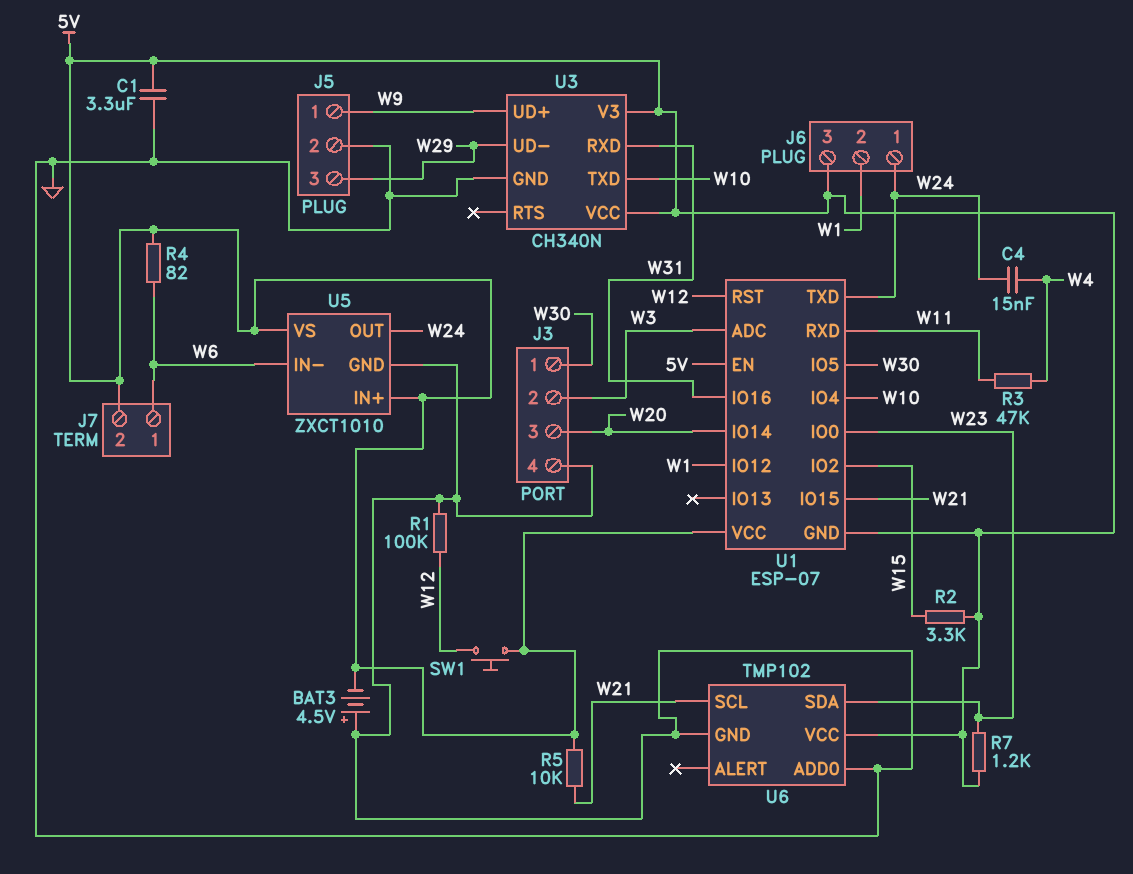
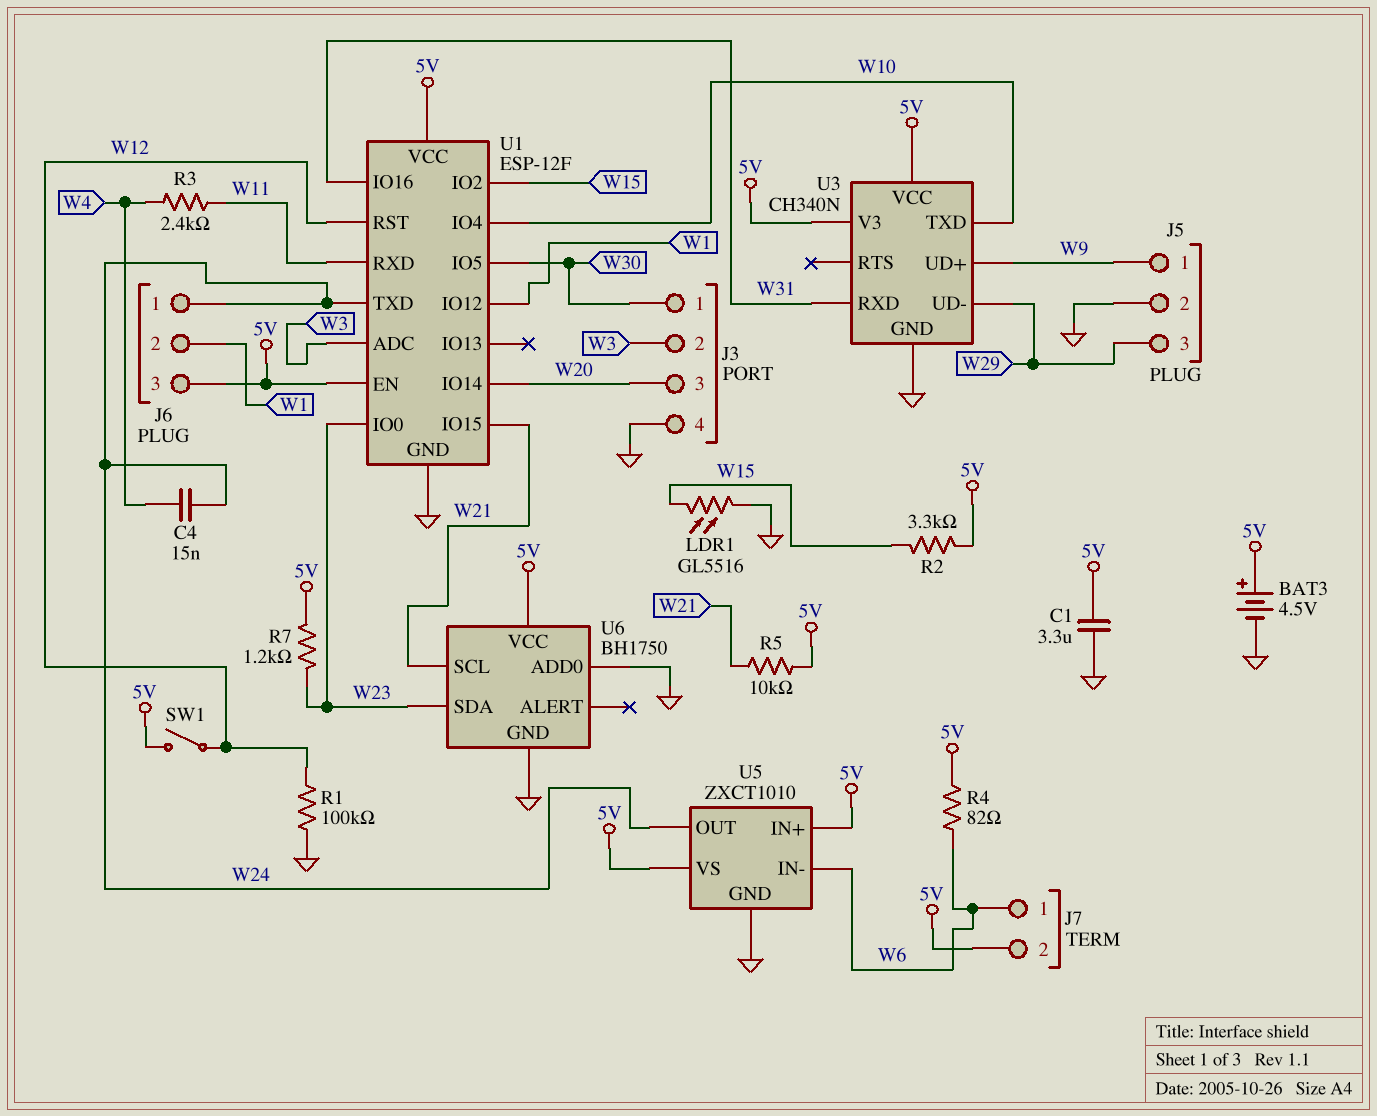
BAT3: 4.5V (plus GND, minus 5V) -> 4.5V (plus 5V, minus GND)
LDR1: none -> GL5516 (GND, W15)
R3: 47k (W4, W11) -> 2.4k (W4, W11)
SW1: button (5V, W12) -> switch (5V, W12)
U1: ESP-07 -> ESP-12F
U1 pin GND: 5V -> GND
U6: TMP102 -> BH1750

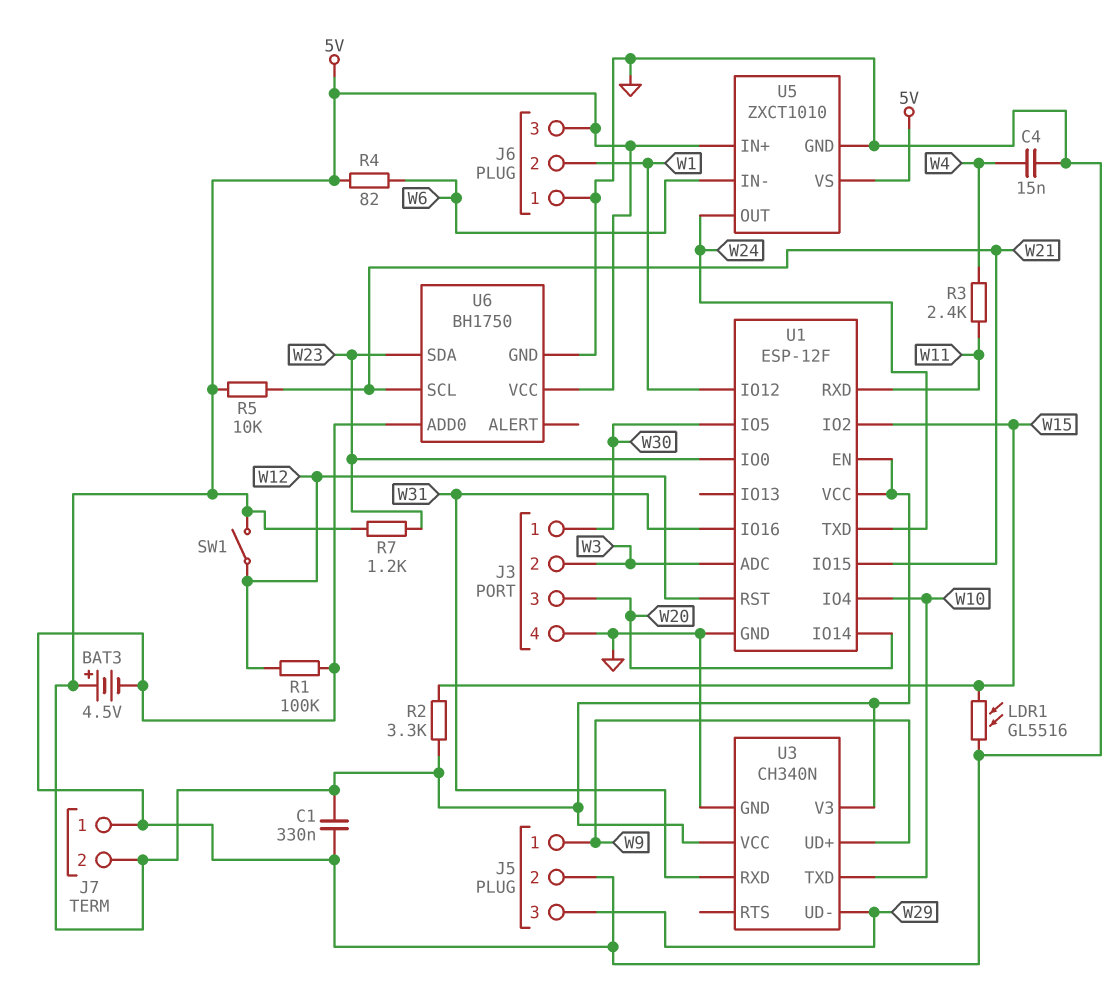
C1: 3.3uF (5V, GND) -> 330nF (5V, GND)
C4: 15nF (W4, W24) -> 15nF (GND, W4)
J6 pin 1: W24 -> GND
J7 pin 1: W6 -> GND

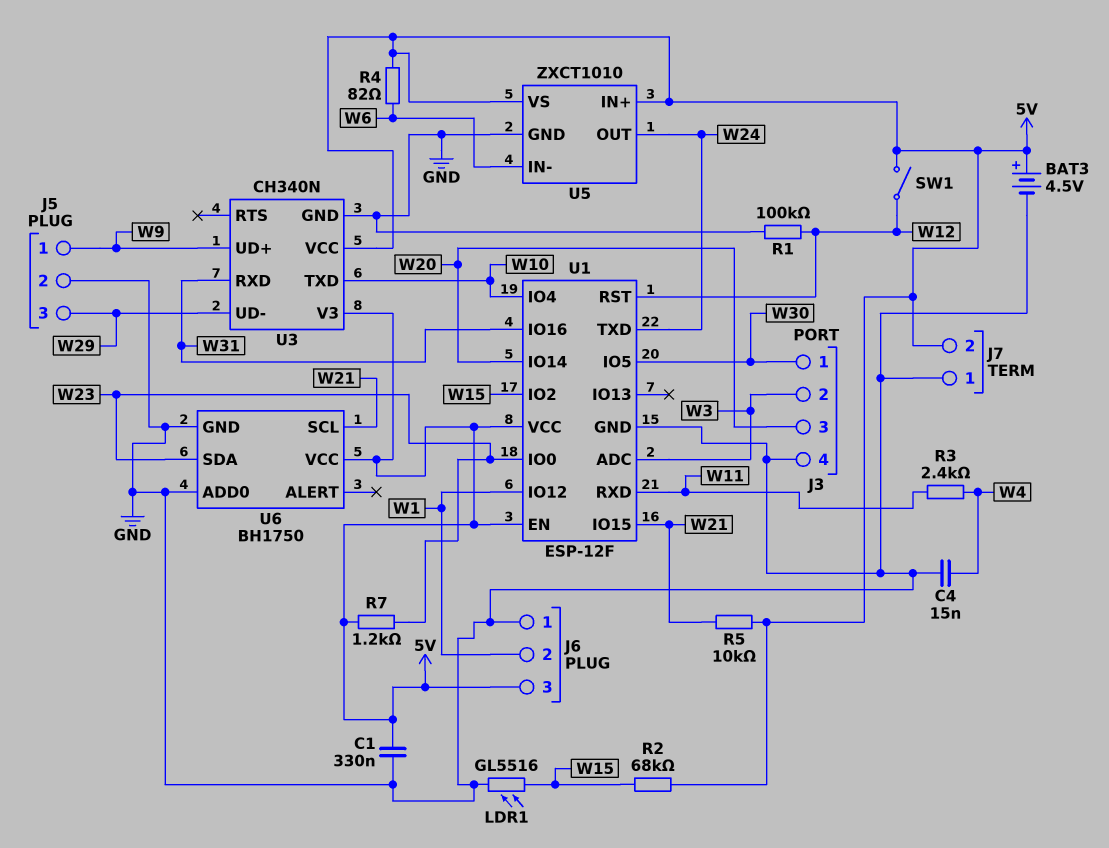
R2: 3.3k (5V, W15) -> 68k (5V, W15)

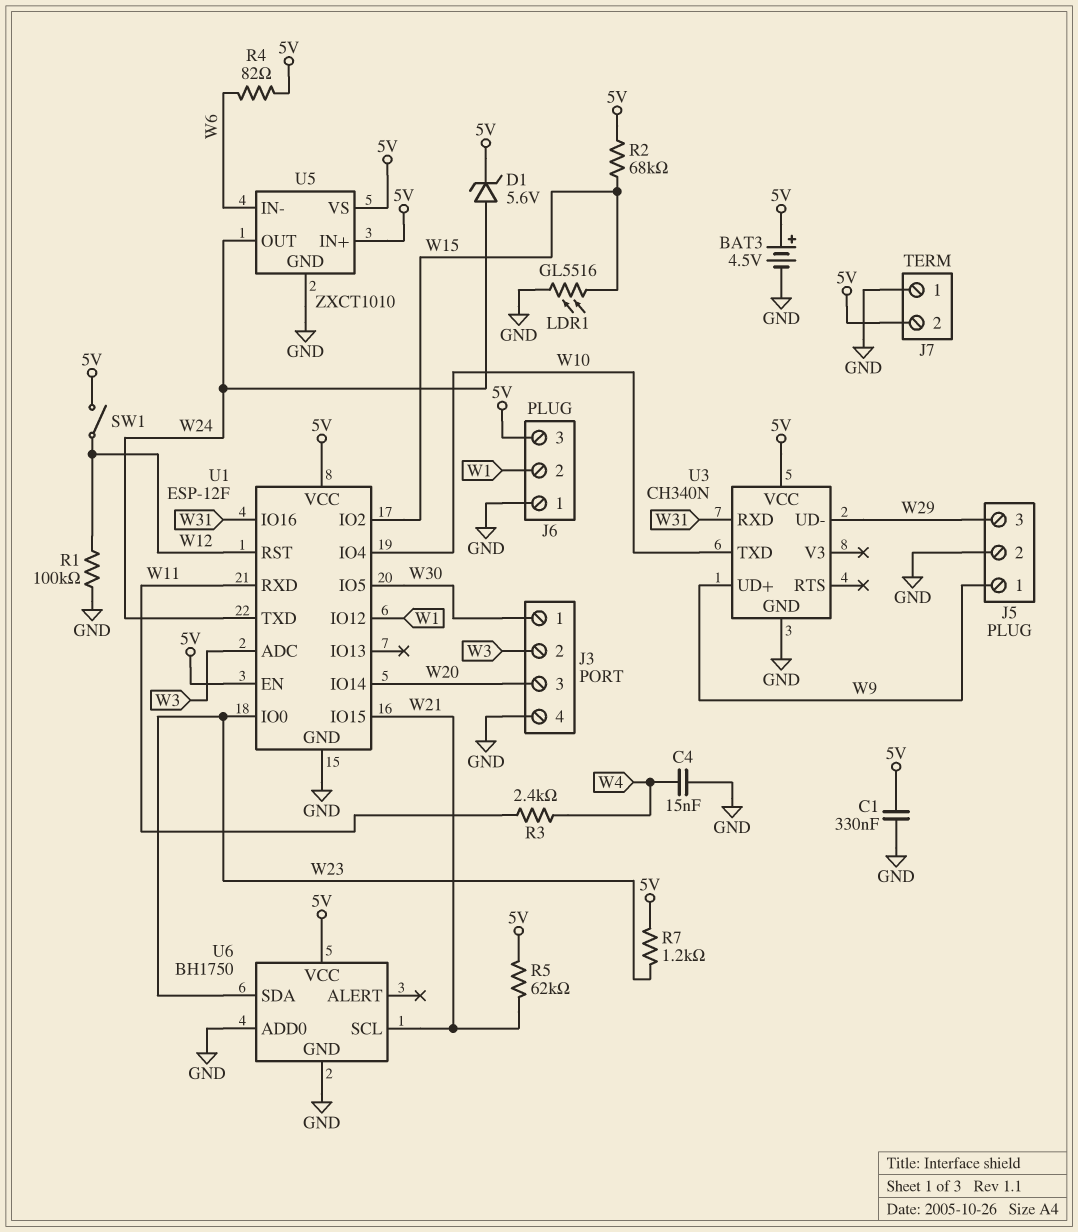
D1: none -> zener 5.6V (A W24, K 5V)
R5: 10k (5V, W21) -> 62k (5V, W21)
U3 pin V3: 5V -> none

